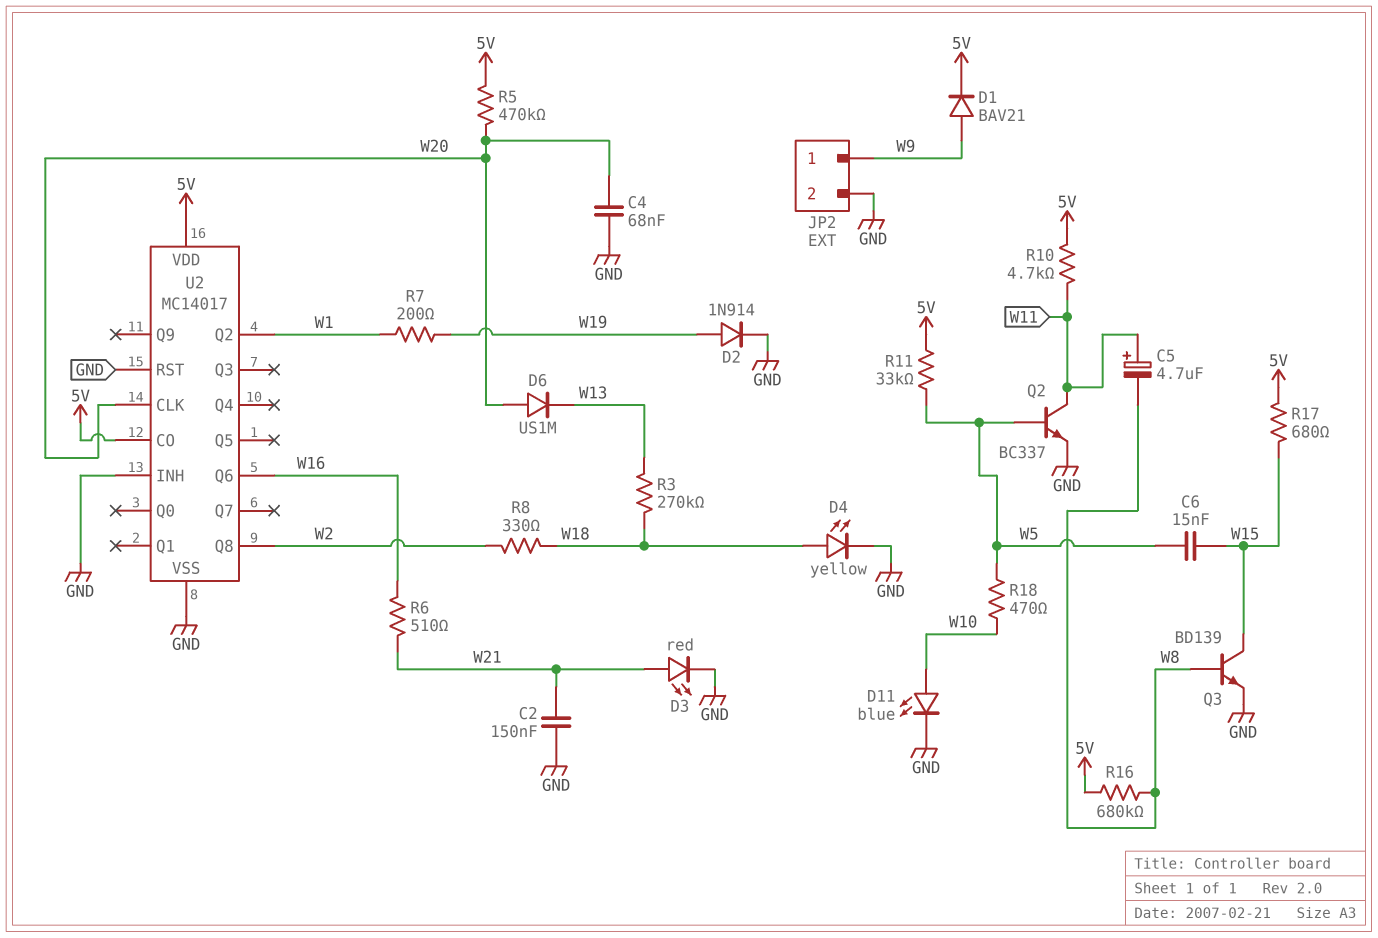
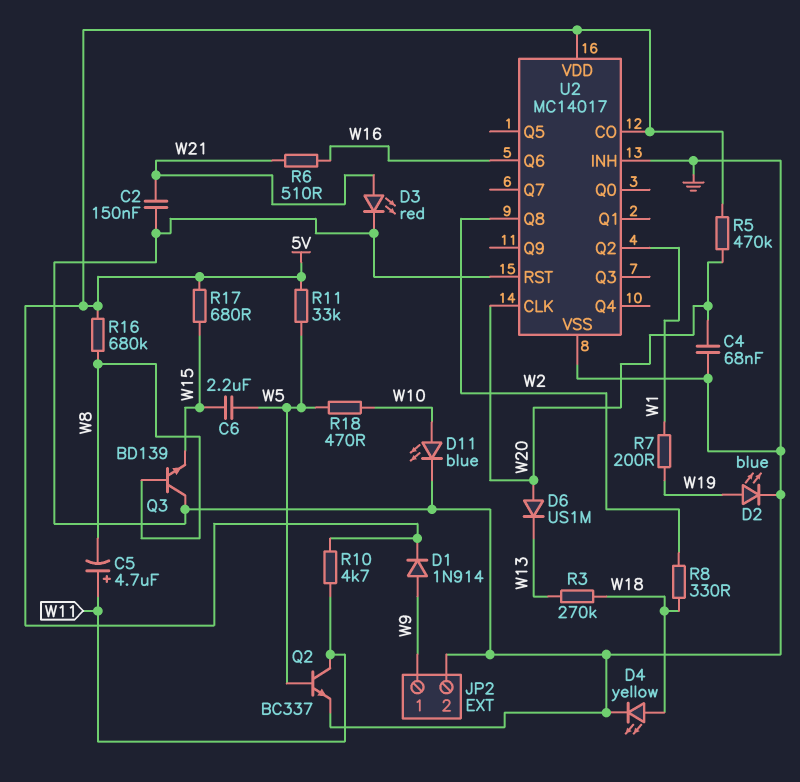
C6: 15nF (W5, W15) -> 2.2uF (W5, W15)
D1: diode BAV21 (A W9, K 5V) -> diode 1N914 (A W9, K 5V)
D2: diode 1N914 (A W19, K GND) -> LED blue (A W19, K GND)
Q3: NPN BD139 (B W8, C W15, E GND) -> NPN BD139 (B W8, C GND, E W15)

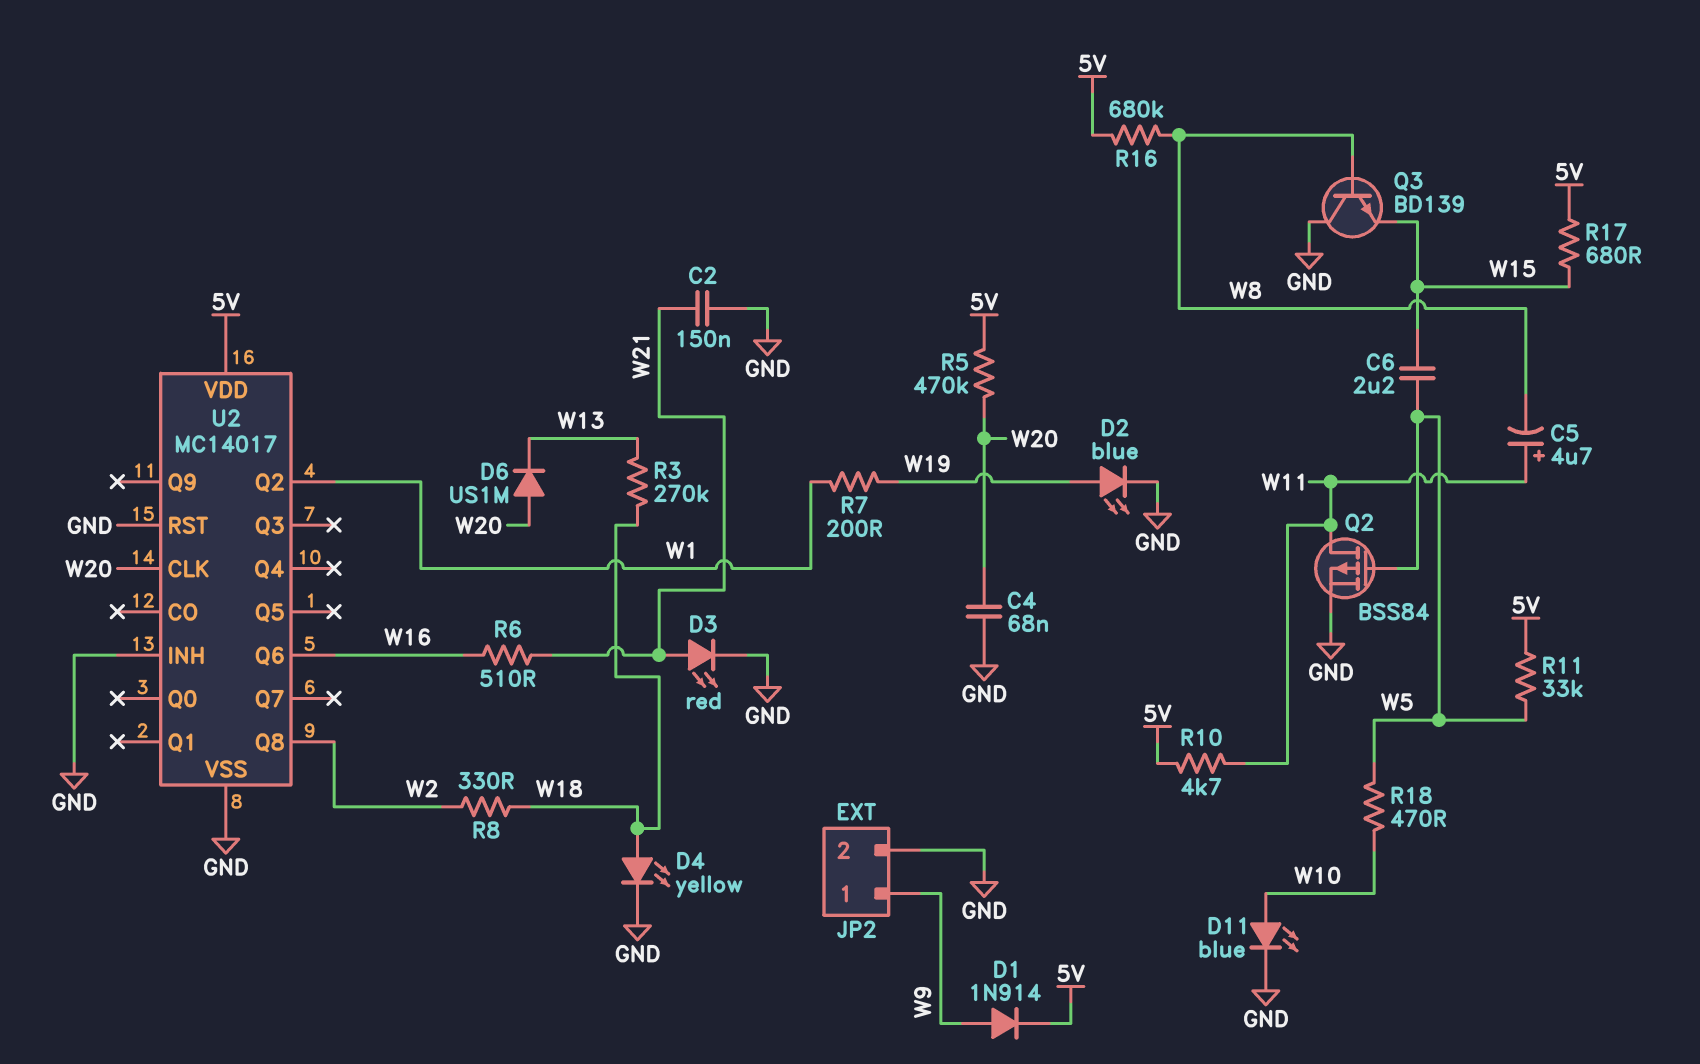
Q2: NPN BC337 (B W5, C W11, E GND) -> PMOS BSS84 (G W5, D W11, S GND)
U2 pin CO: 5V -> none

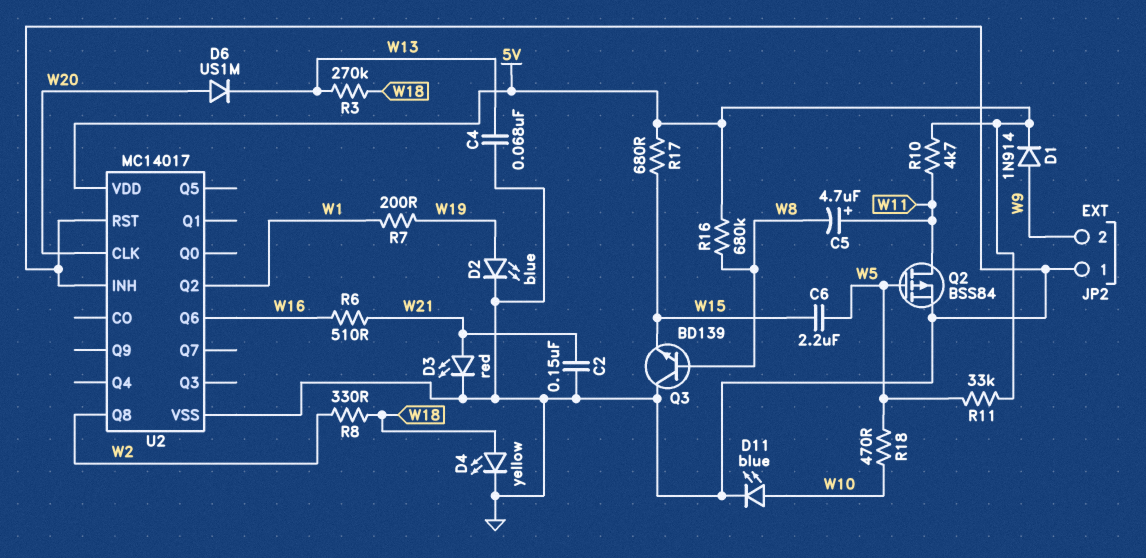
C4: 68nF (GND, W20) -> 68nF (GND, W13)
JP2 pin 1: W9 -> GND
JP2 pin 2: GND -> W9
R5: 470k (5V, W20) -> none

